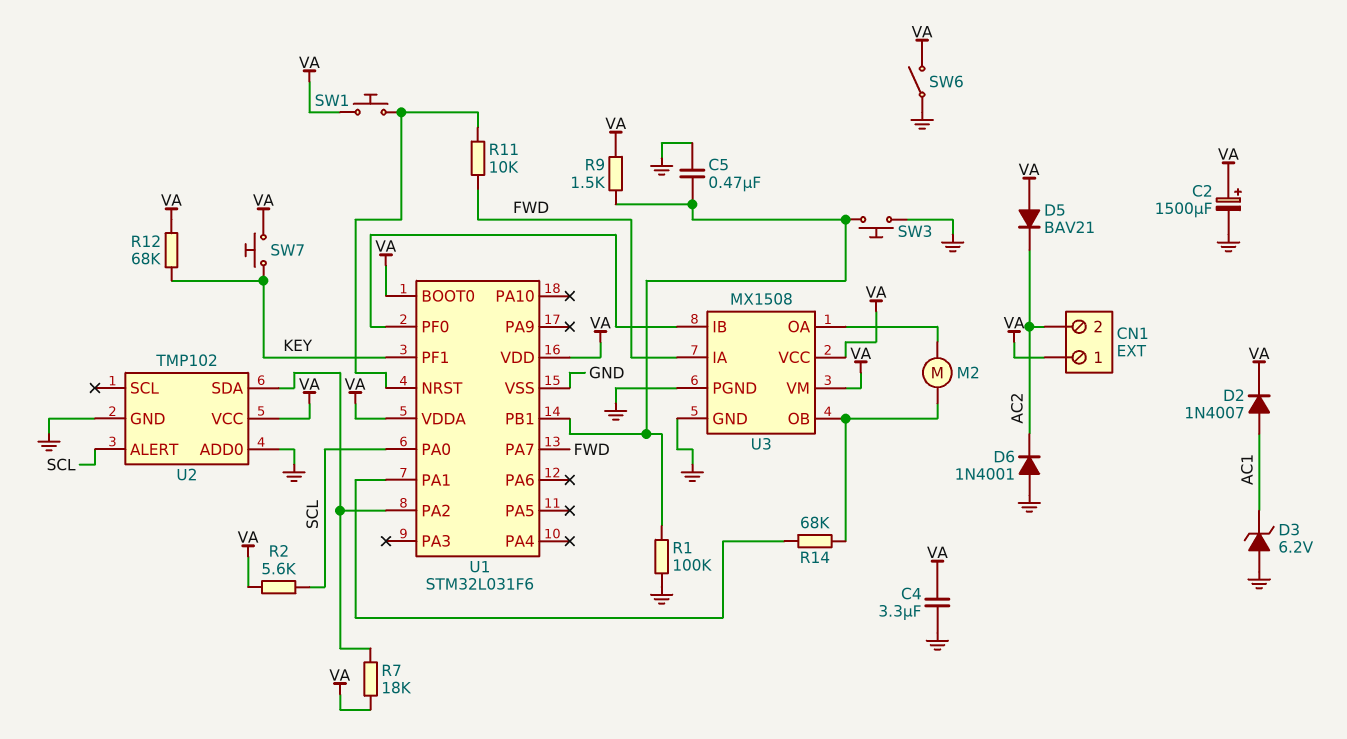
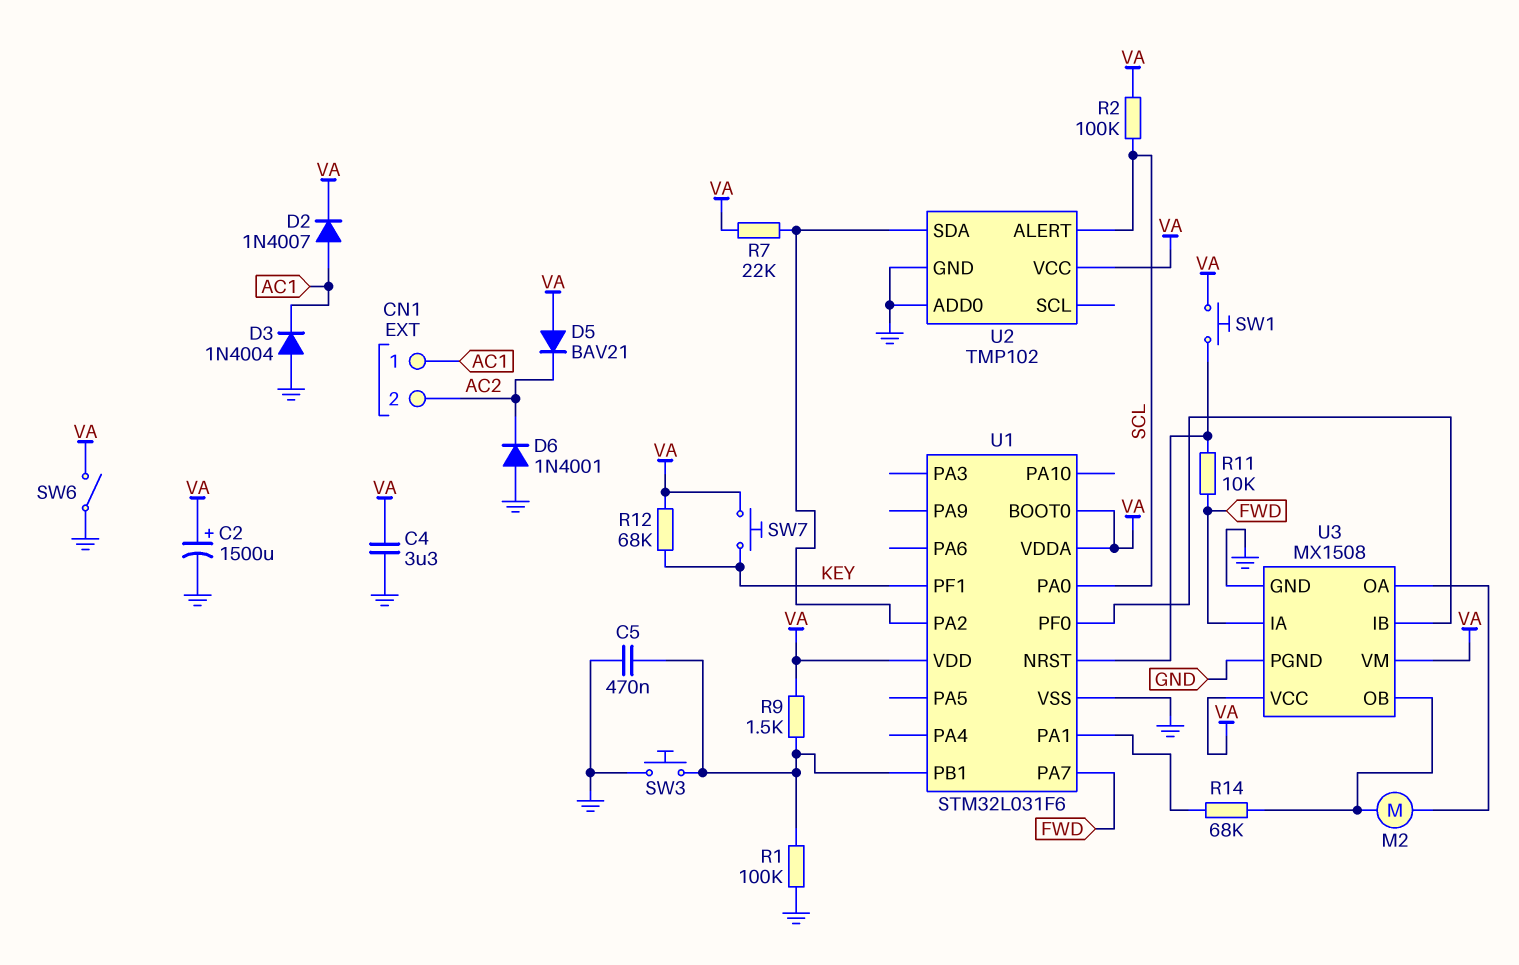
CN1 pin 1: VA -> AC1
D3: zener 6.2V (A GND, K AC1) -> diode 1N4004 (A GND, K AC1)
R2: 5.6k (SCL, VA) -> 100k (SCL, VA)
R7: 18k (U1/PA2, VA) -> 22k (U1/PA2, VA)

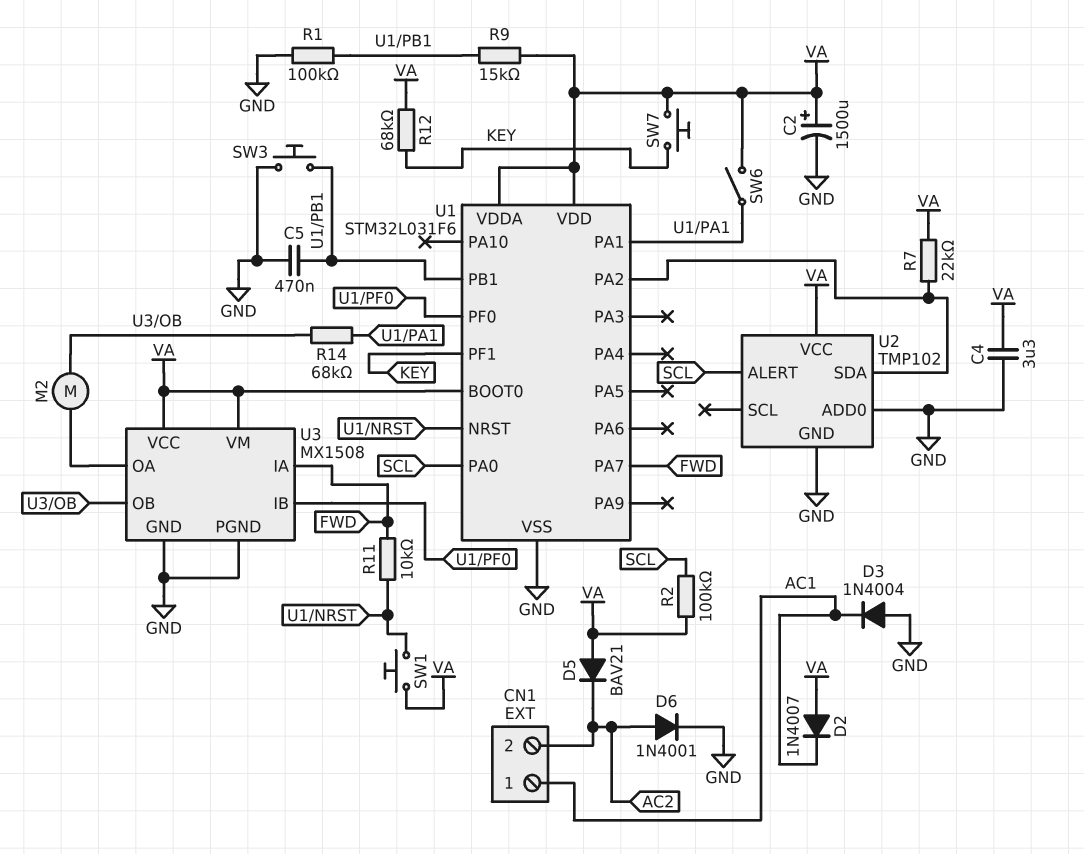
D2: diode 1N4007 (A AC1, K VA) -> diode 1N4007 (A VA, K AC1)
D6: diode 1N4001 (A GND, K AC2) -> diode 1N4001 (A AC2, K GND)
R9: 1.5k (U1/PB1, VA) -> 15k (U1/PB1, VA)
SW6: switch (GND, VA) -> switch (U1/PA1, VA)

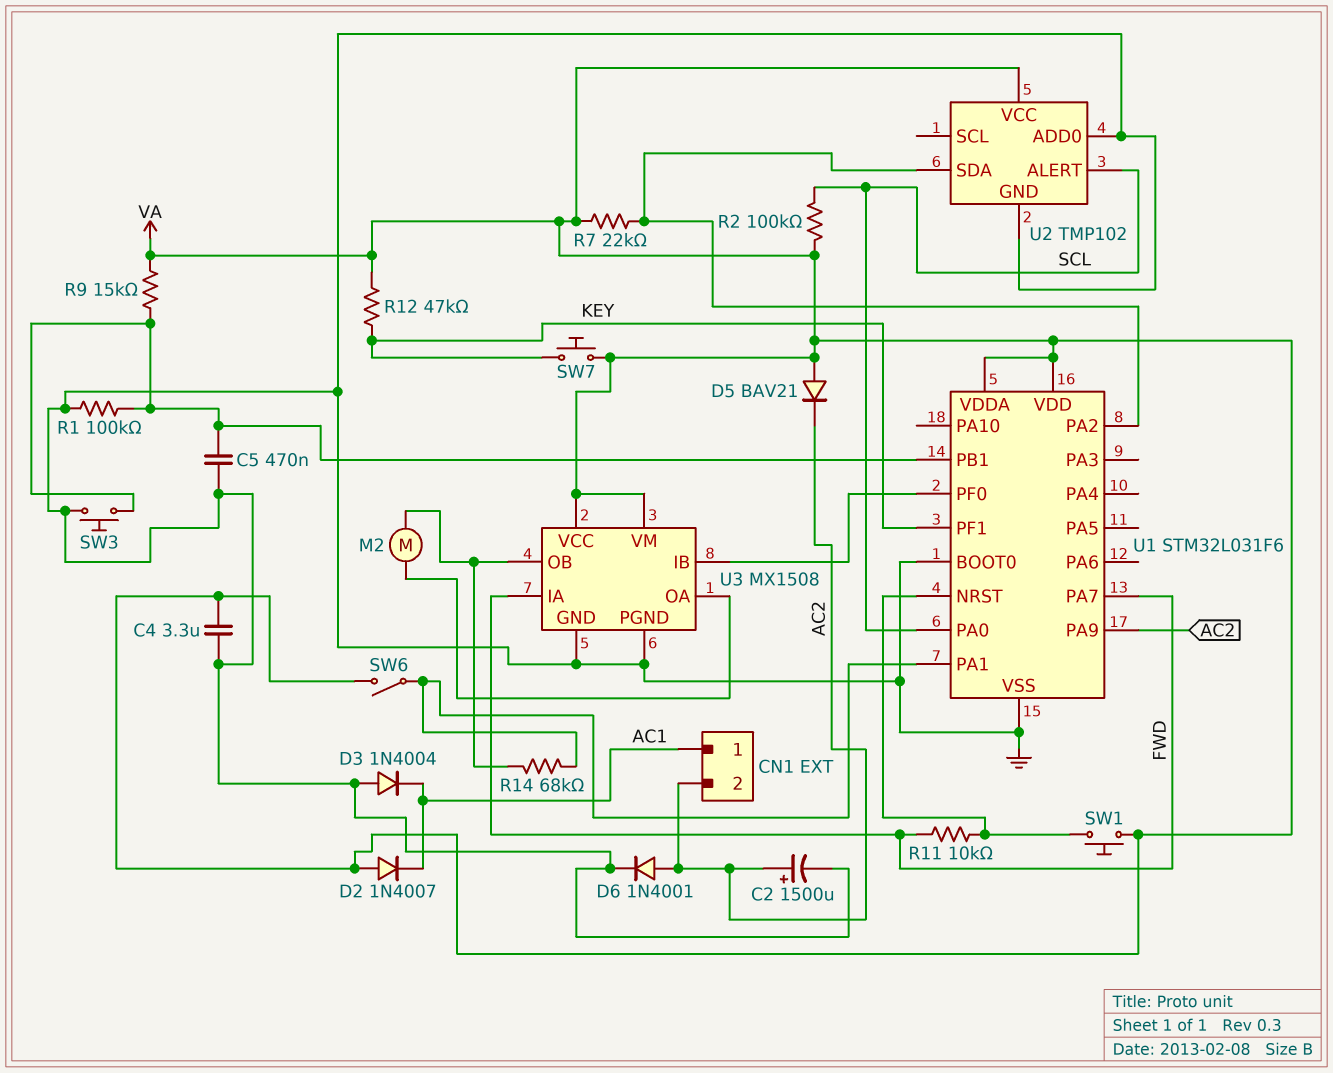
C2: 1500uF (plus VA, minus GND) -> 1500uF (plus AC2, minus GND)
R12: 68k (KEY, VA) -> 47k (KEY, VA)
U1 pin BOOT0: VA -> GND
U1 pin PA9: none -> AC2

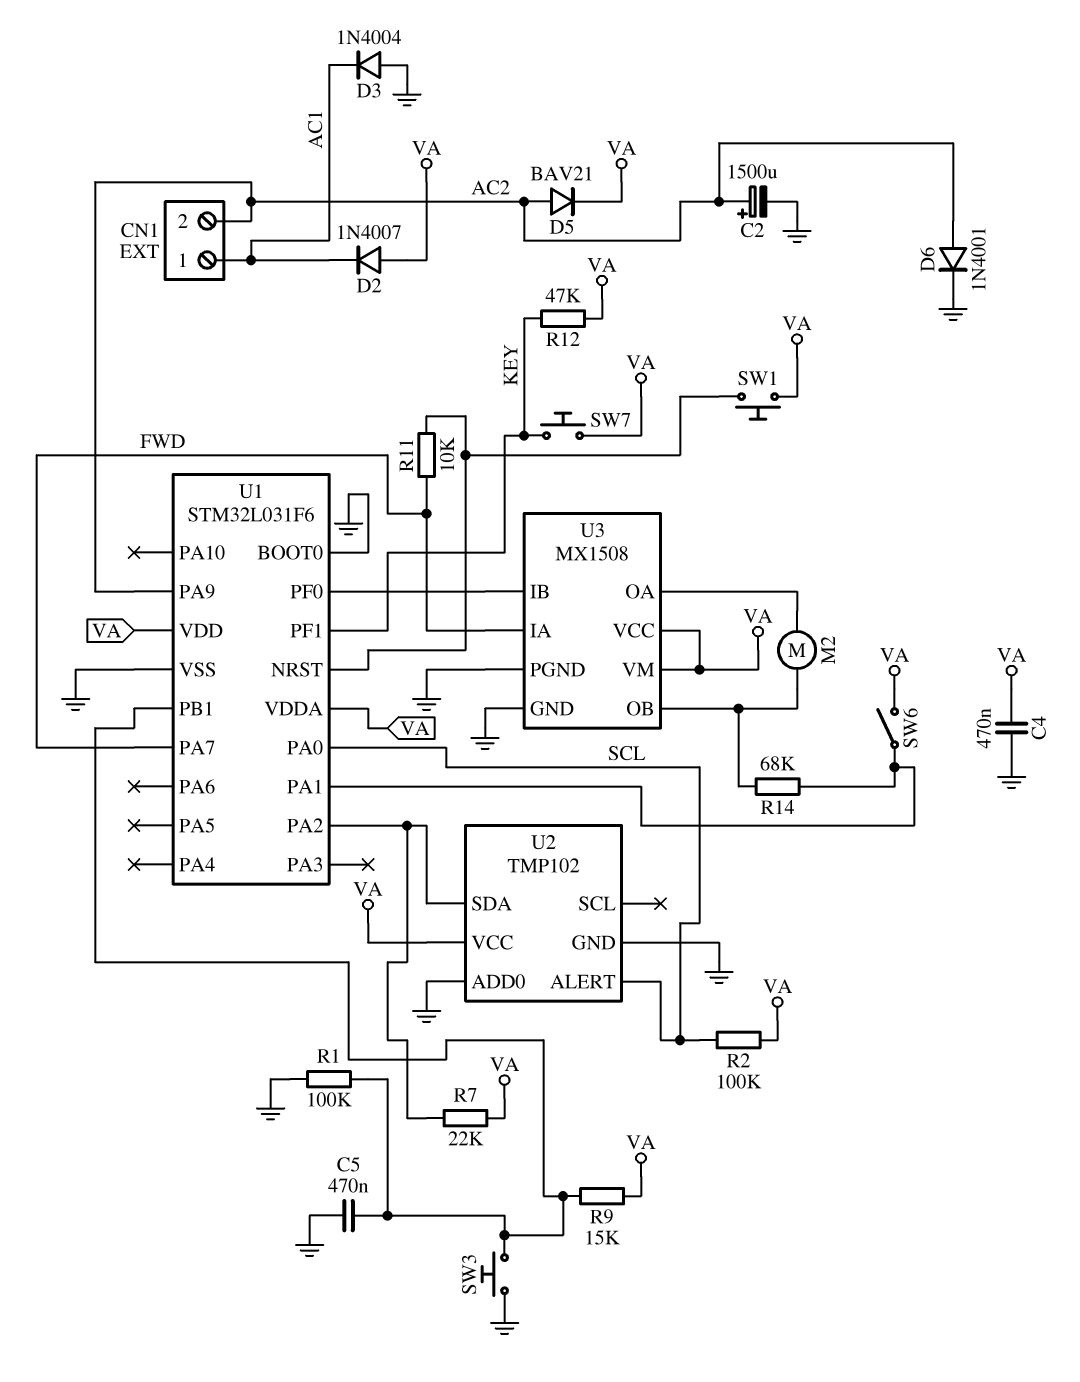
C4: 3.3uF (GND, VA) -> 470nF (GND, VA)
D5: diode BAV21 (A VA, K AC2) -> diode BAV21 (A AC2, K VA)

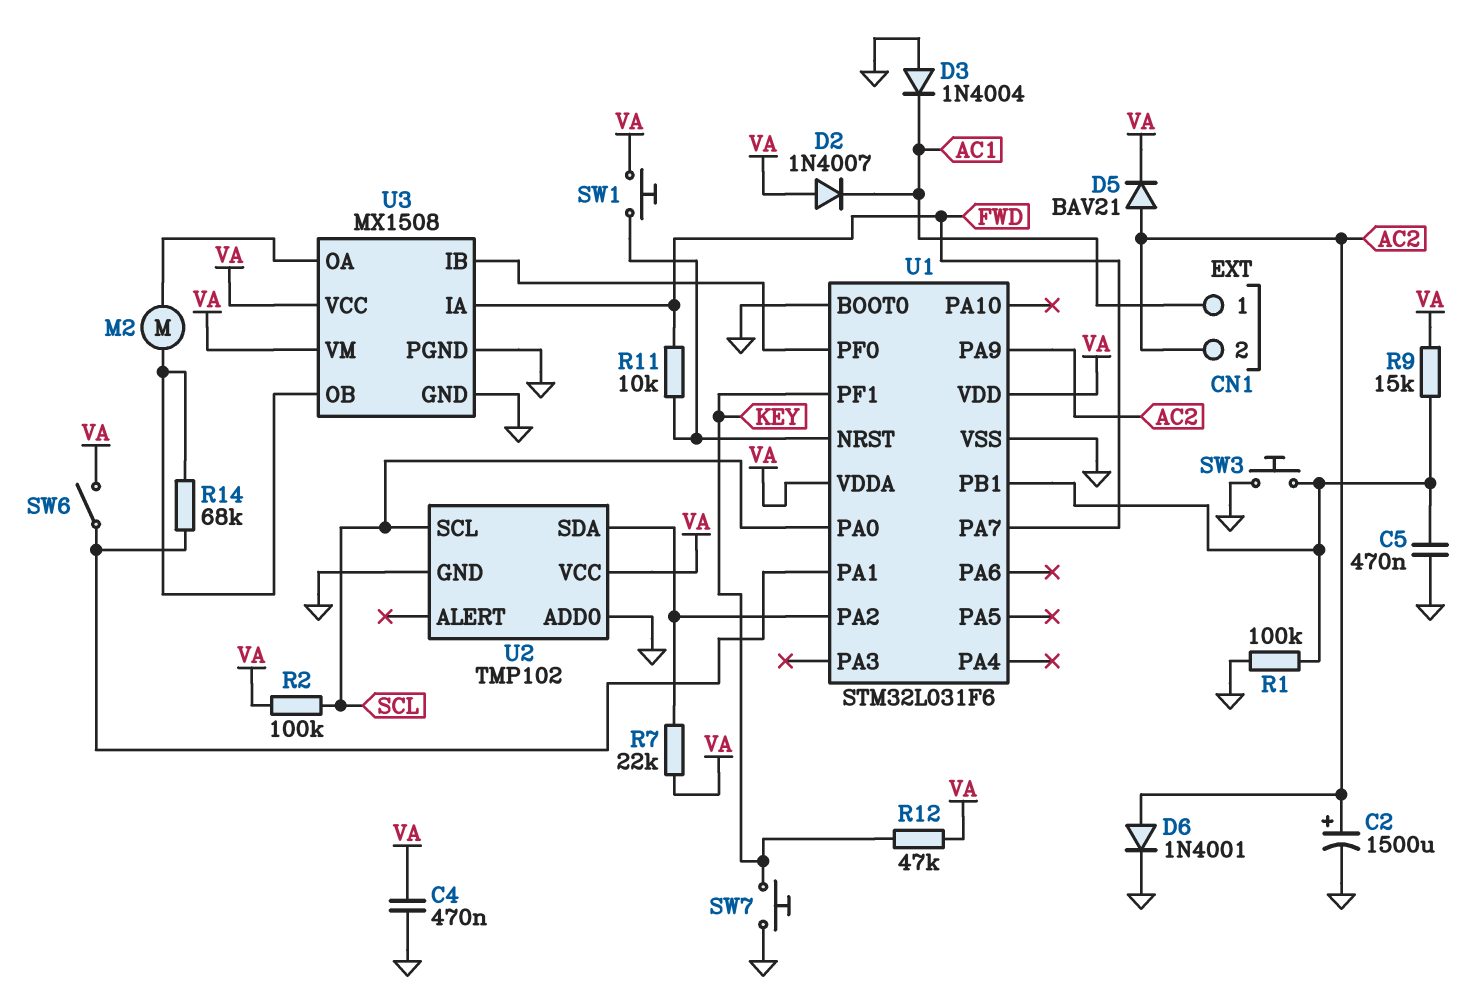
SW7: button (KEY, VA) -> button (GND, KEY)
U2 pin ALERT: SCL -> none
U2 pin SCL: none -> SCL

